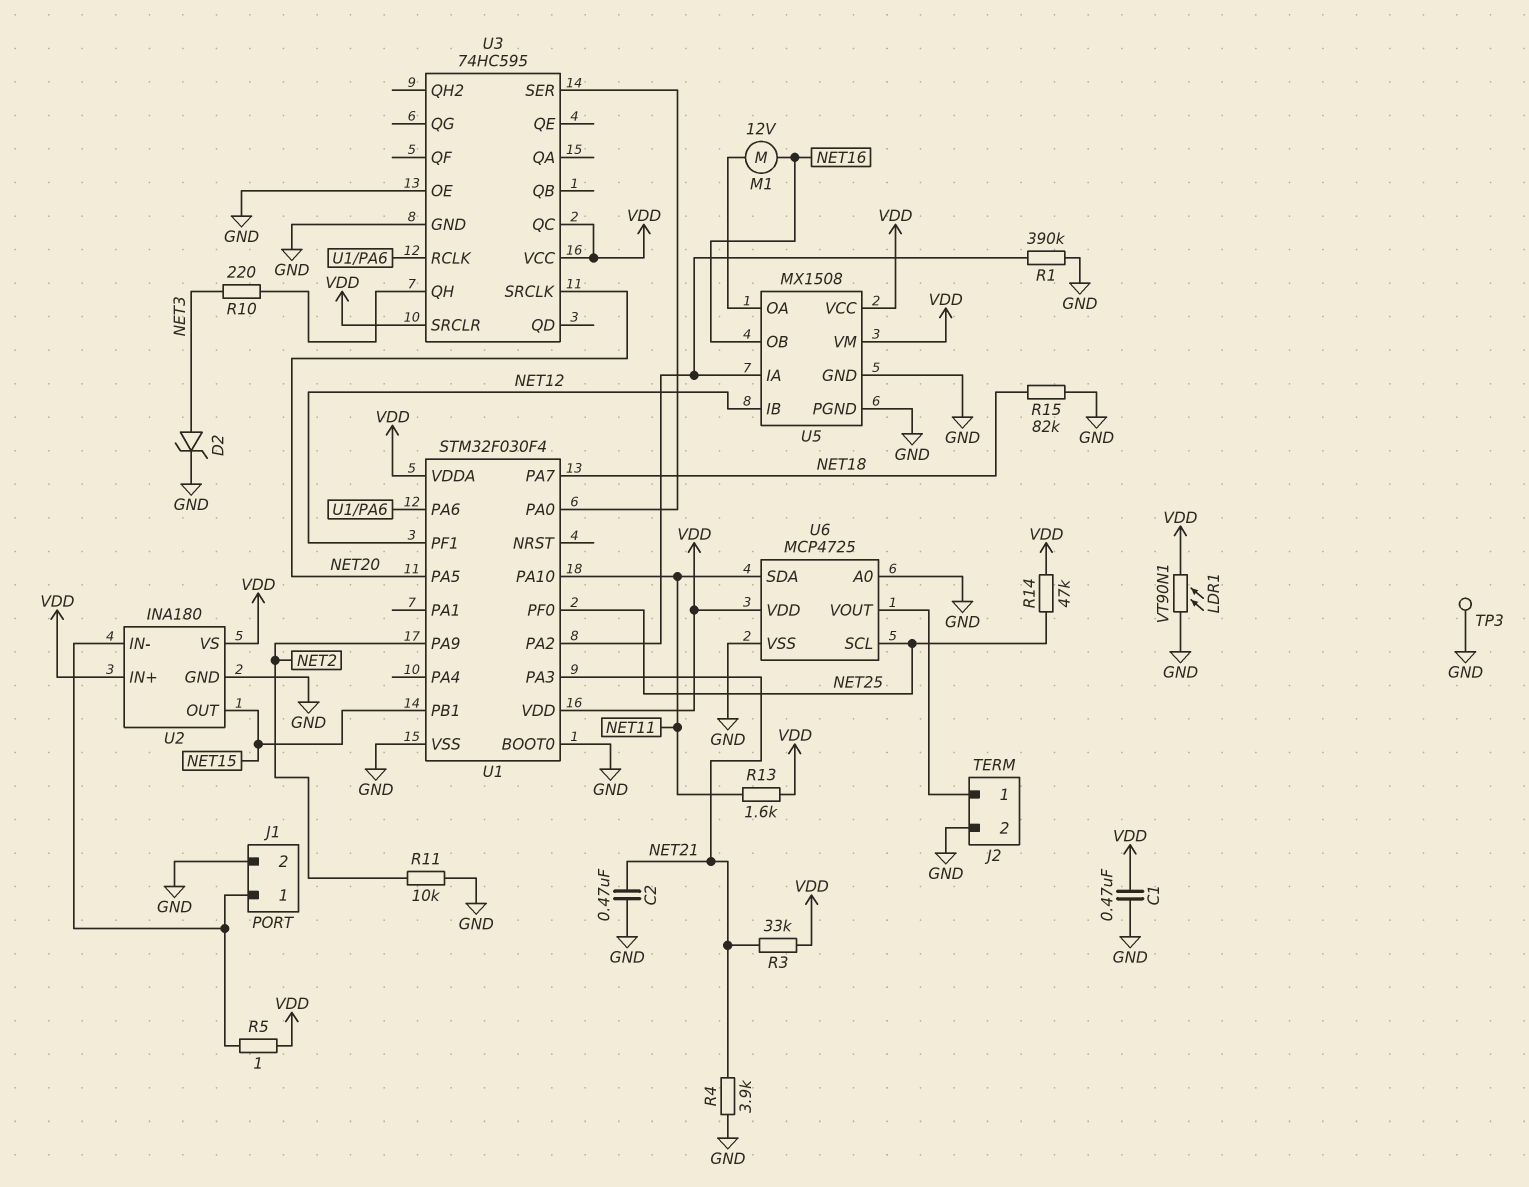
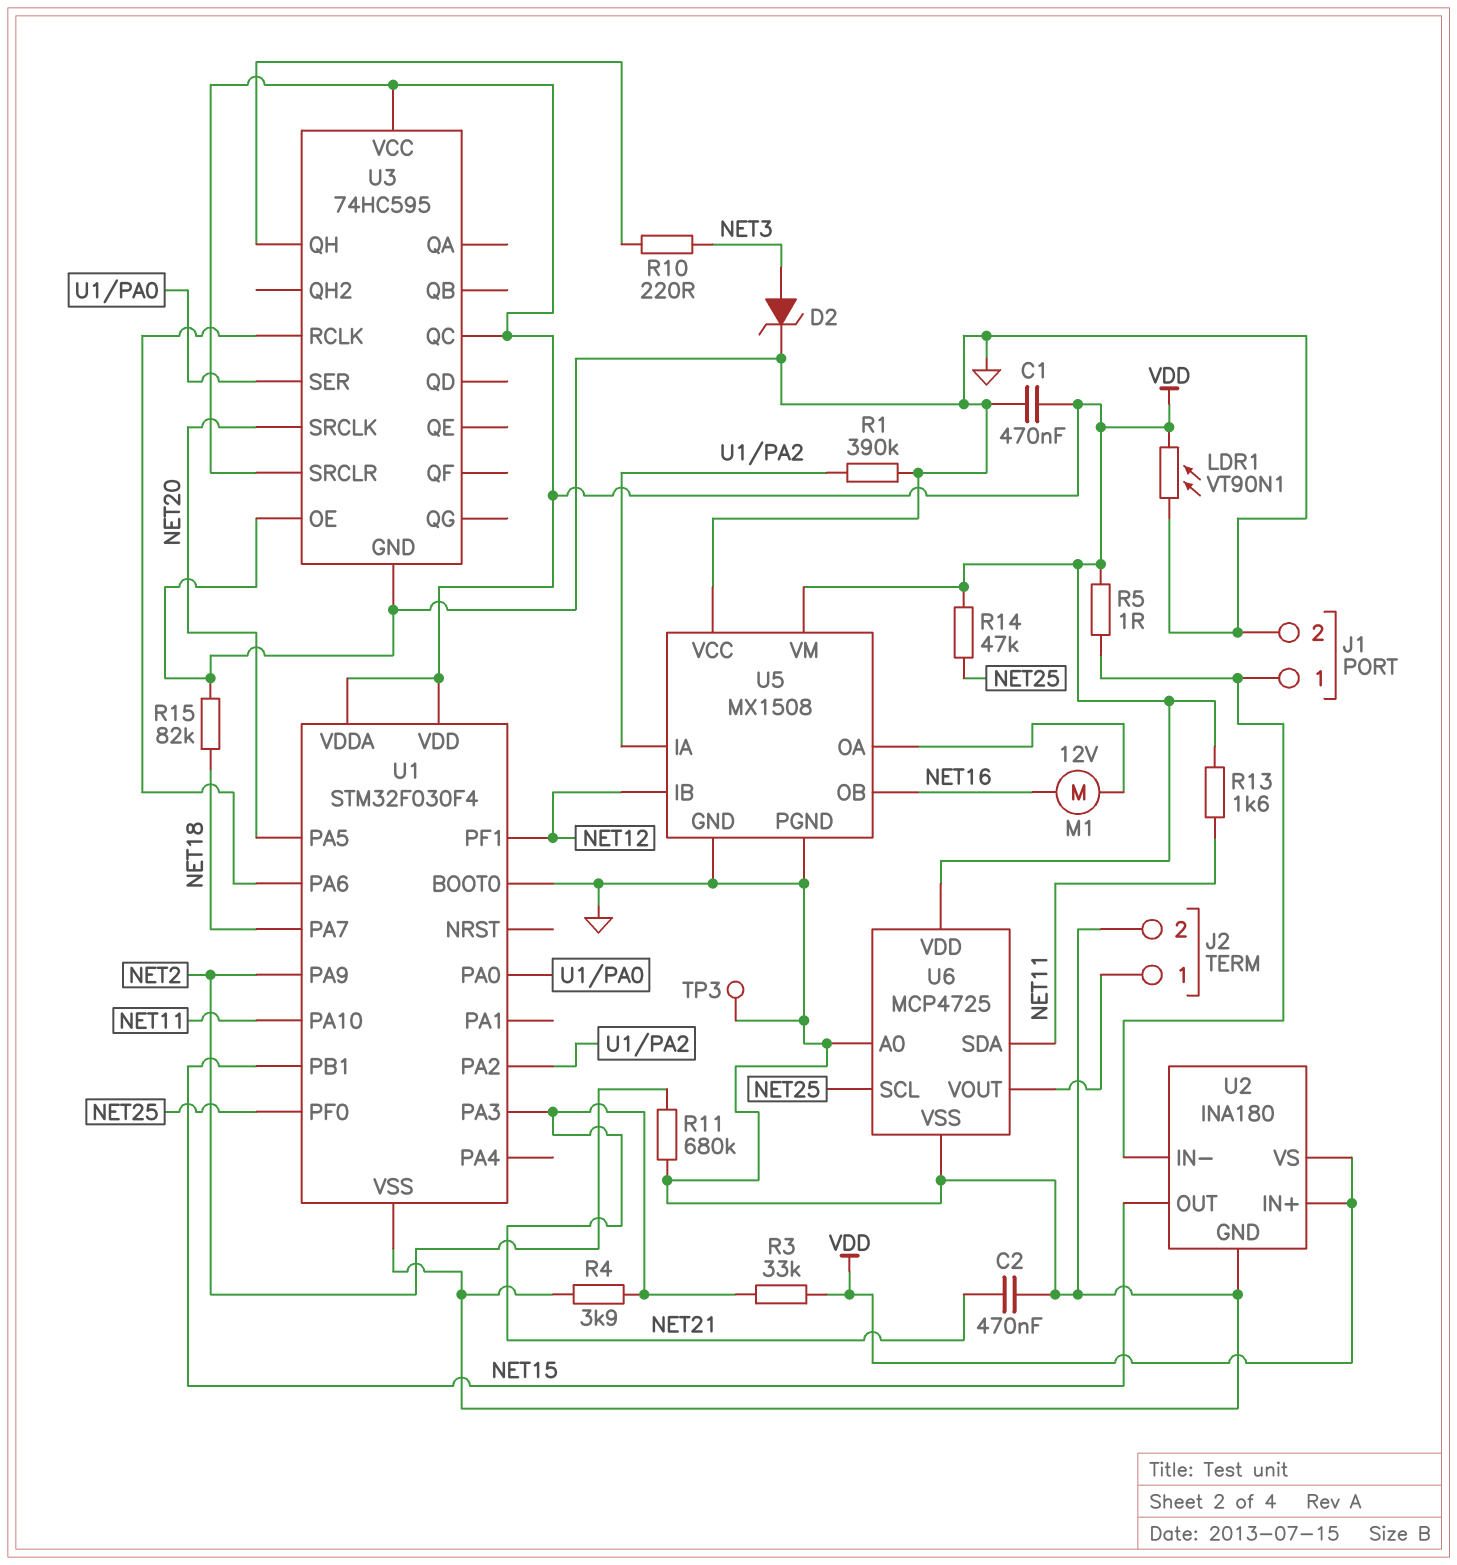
R11: 10k (GND, NET2) -> 680k (GND, NET2)
U5 pin VCC: VDD -> GND

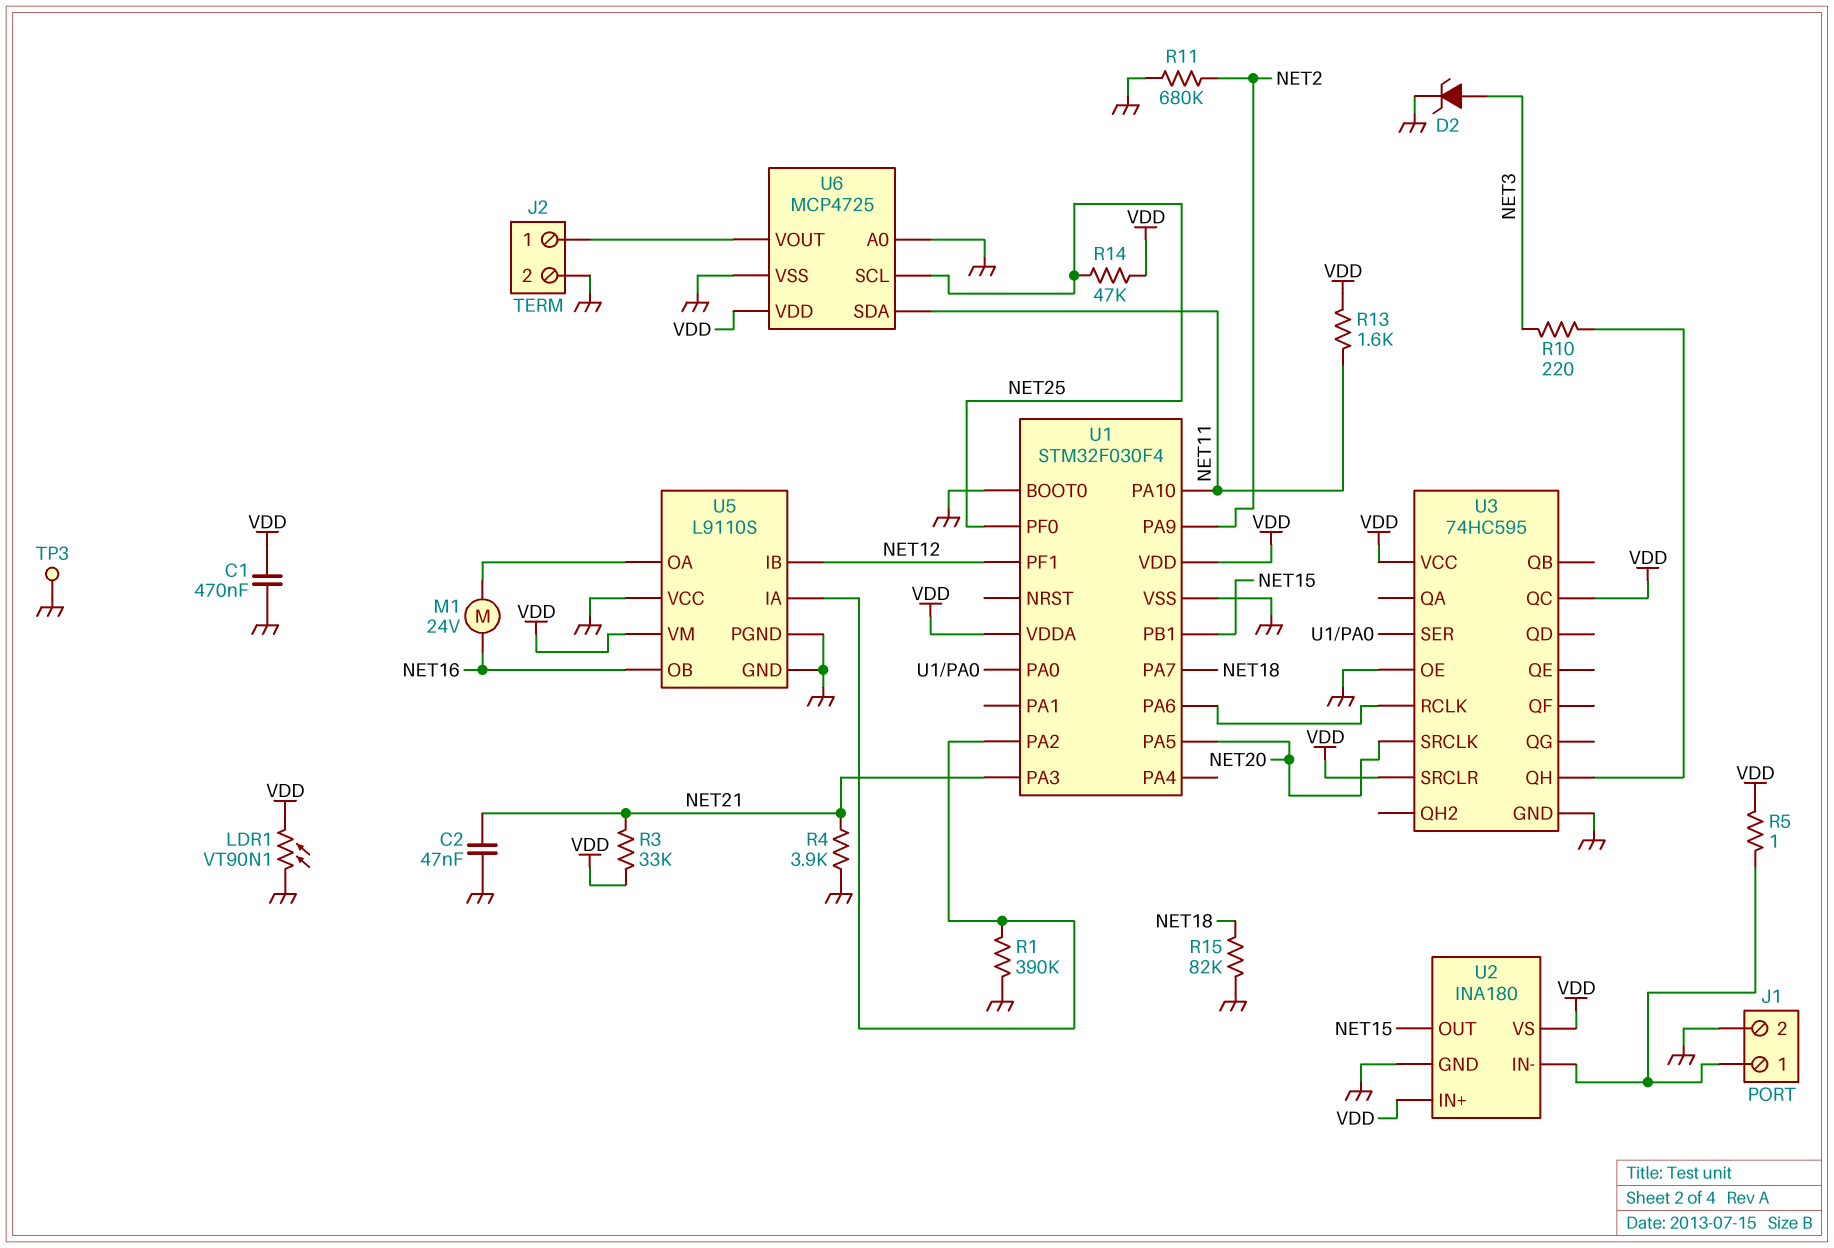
C2: 470nF (GND, NET21) -> 47nF (GND, NET21)
M1: motor 12V (NET16, U5/OA) -> motor 24V (NET16, U5/OA)
U5: MX1508 -> L9110S

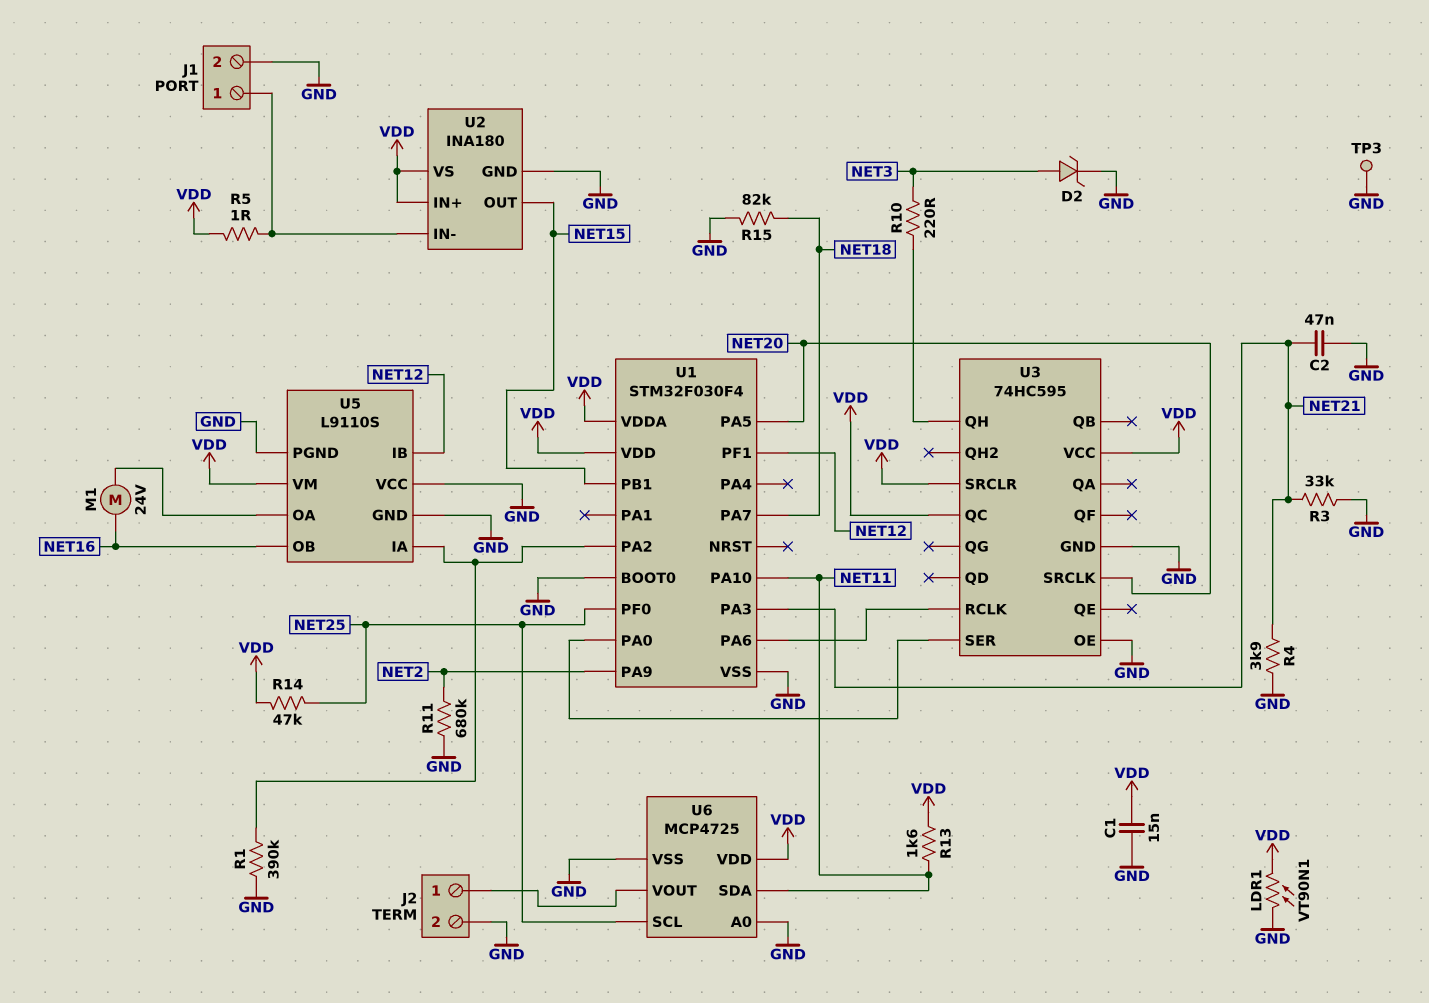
C1: 470nF (GND, VDD) -> 15nF (GND, VDD)
R3: 33k (NET21, VDD) -> 33k (GND, NET21)

